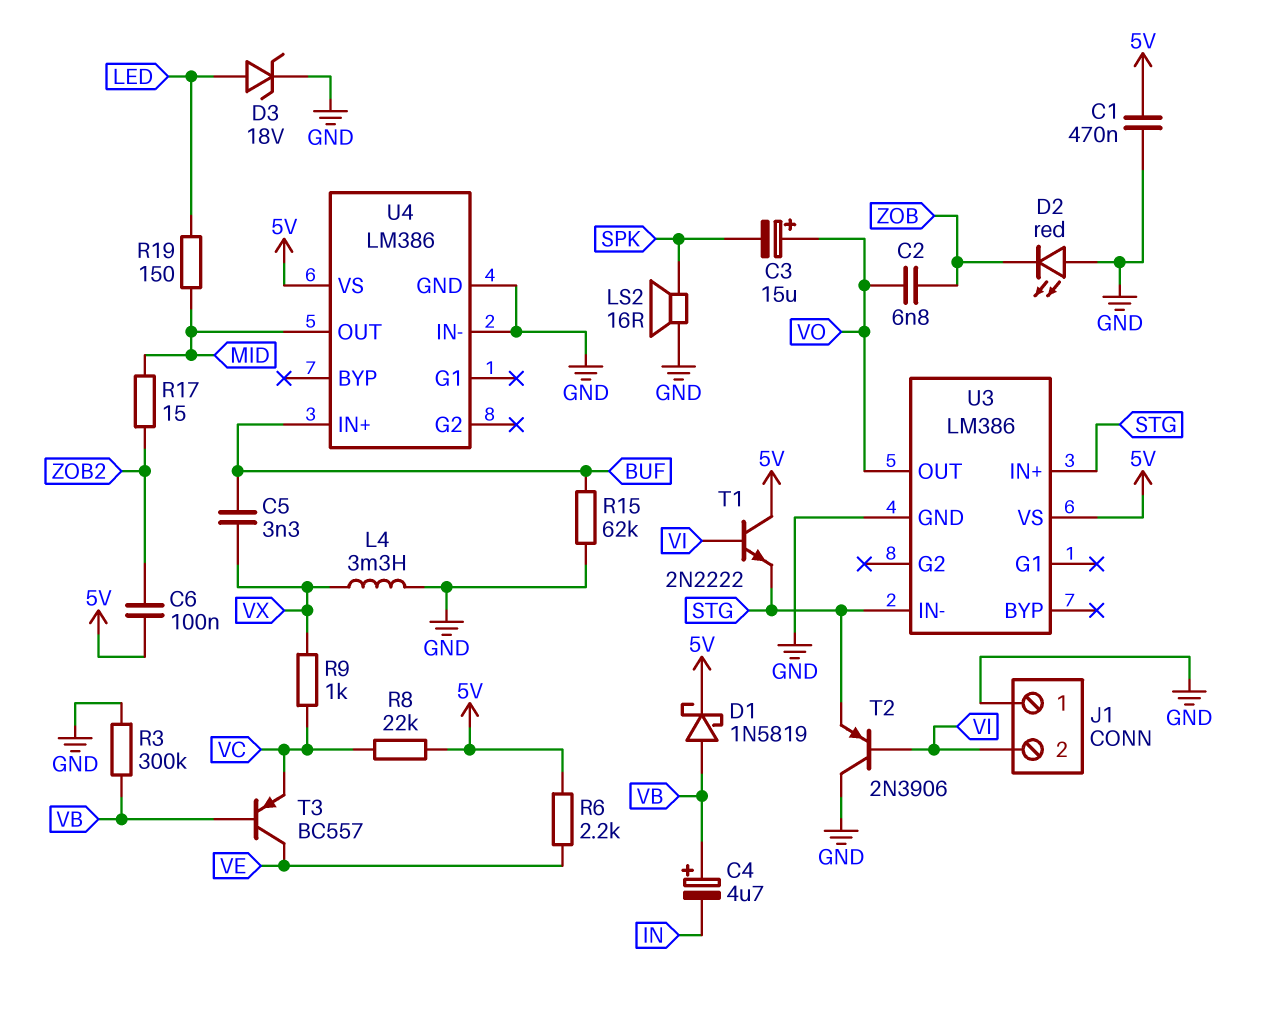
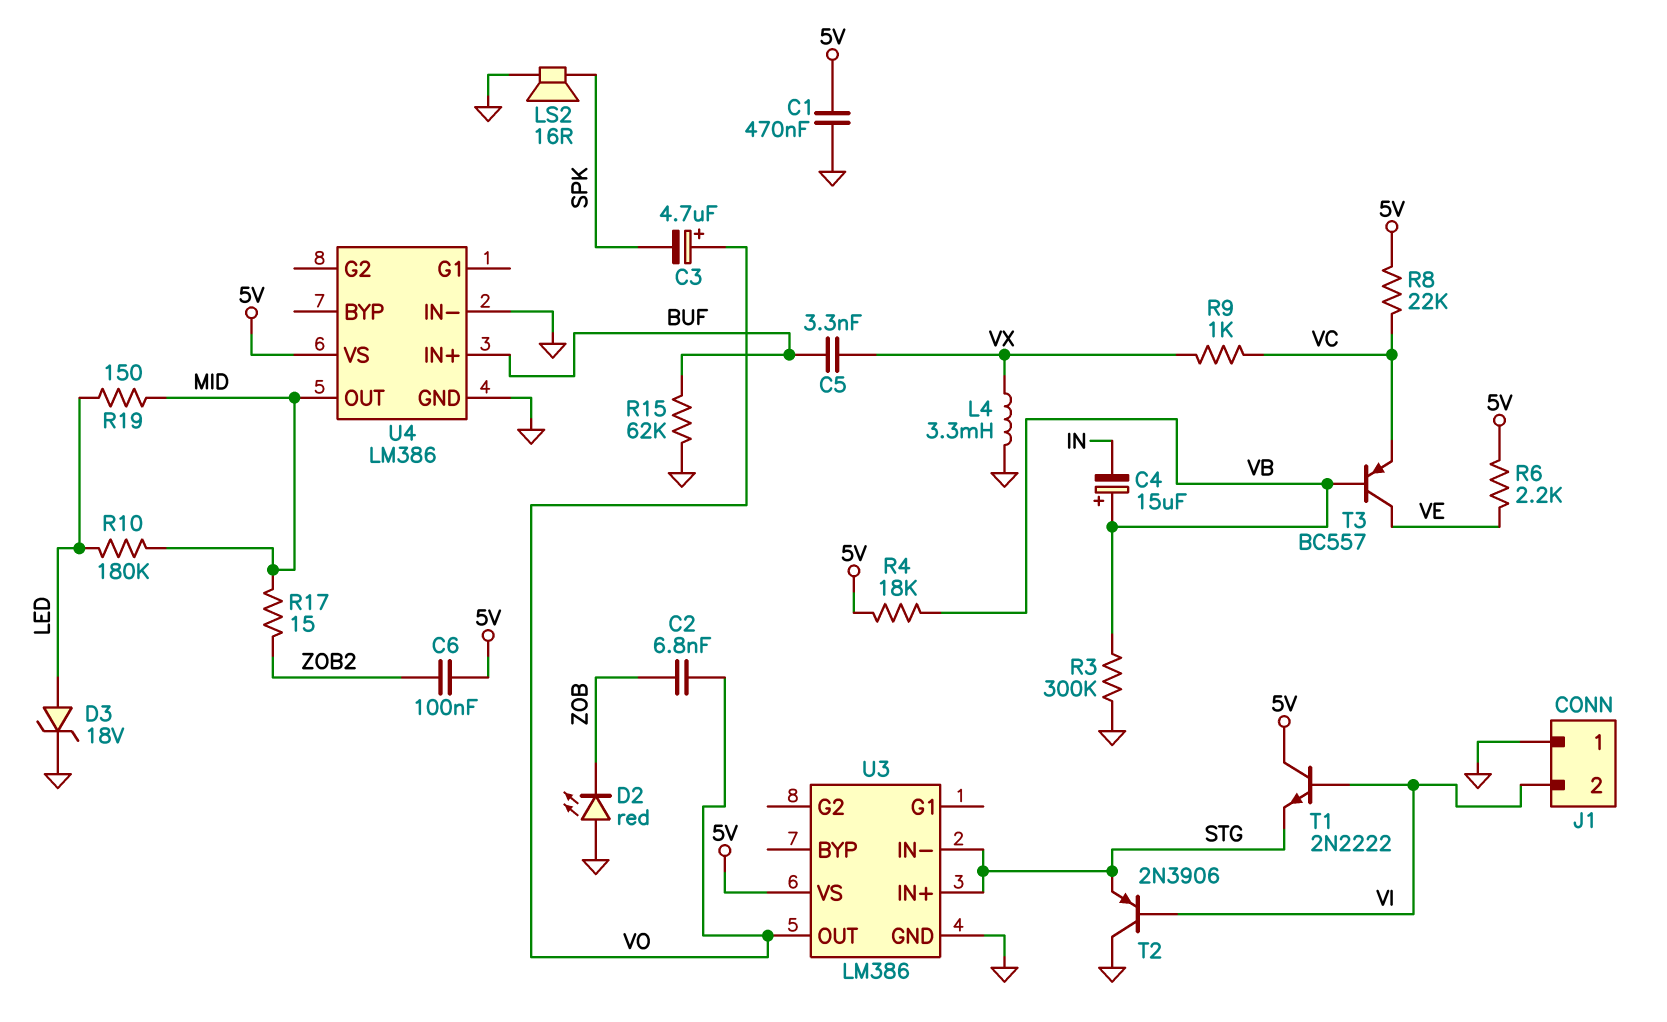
C3: 15uF (plus VO, minus SPK) -> 4.7uF (plus VO, minus SPK)
C4: 4.7uF (plus VB, minus IN) -> 15uF (plus VB, minus IN)
D1: schottky 1N5819 (A VB, K 5V) -> none
R4: none -> 18k (5V, VB)
R10: none -> 180k (LED, MID)

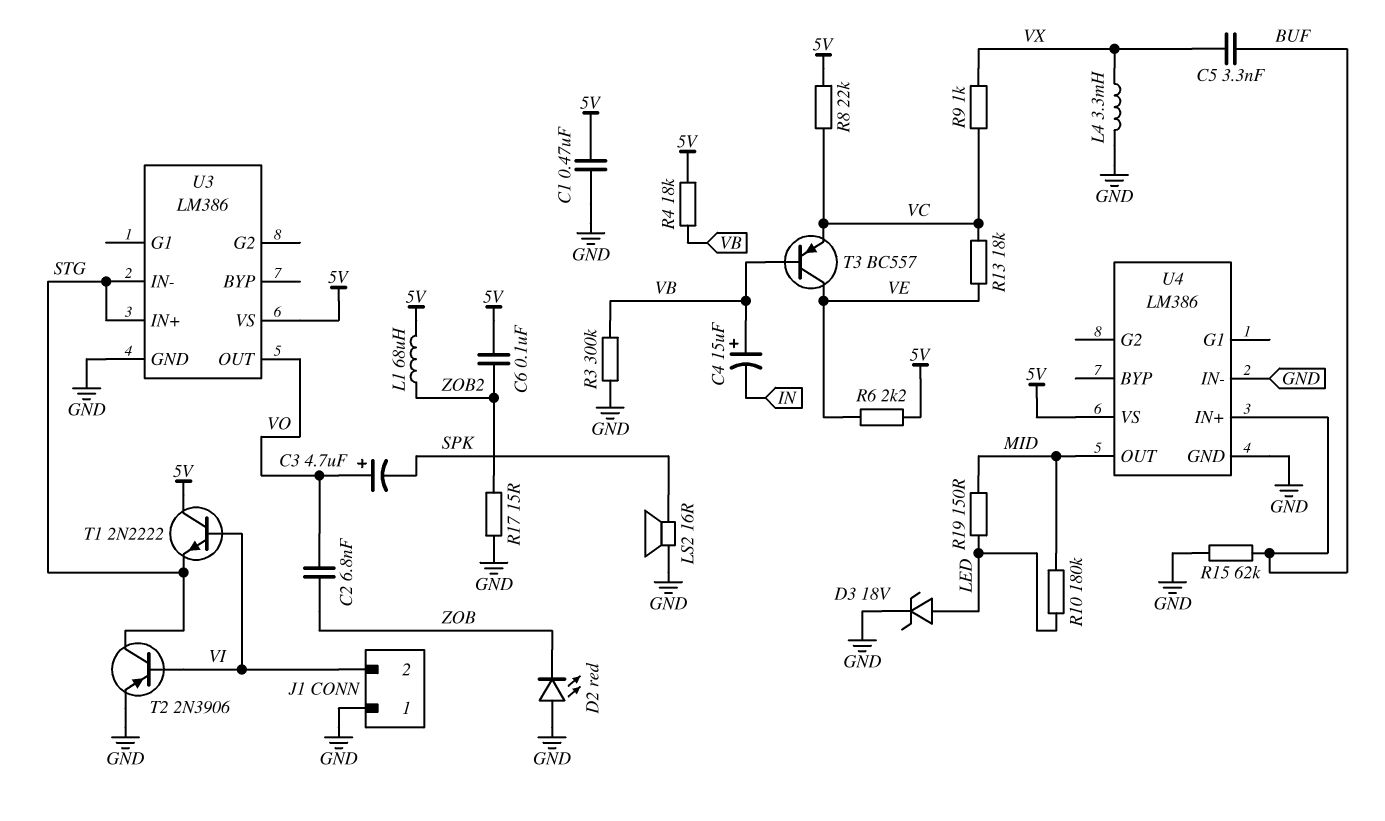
L1: none -> 68uH (5V, ZOB2)
R13: none -> 18k (VC, VE)
R17: 15 (MID, ZOB2) -> 15 (GND, ZOB2)
T2: PNP 2N3906 (B VI, C GND, E STG) -> PNP 2N3906 (B VI, C STG, E GND)

